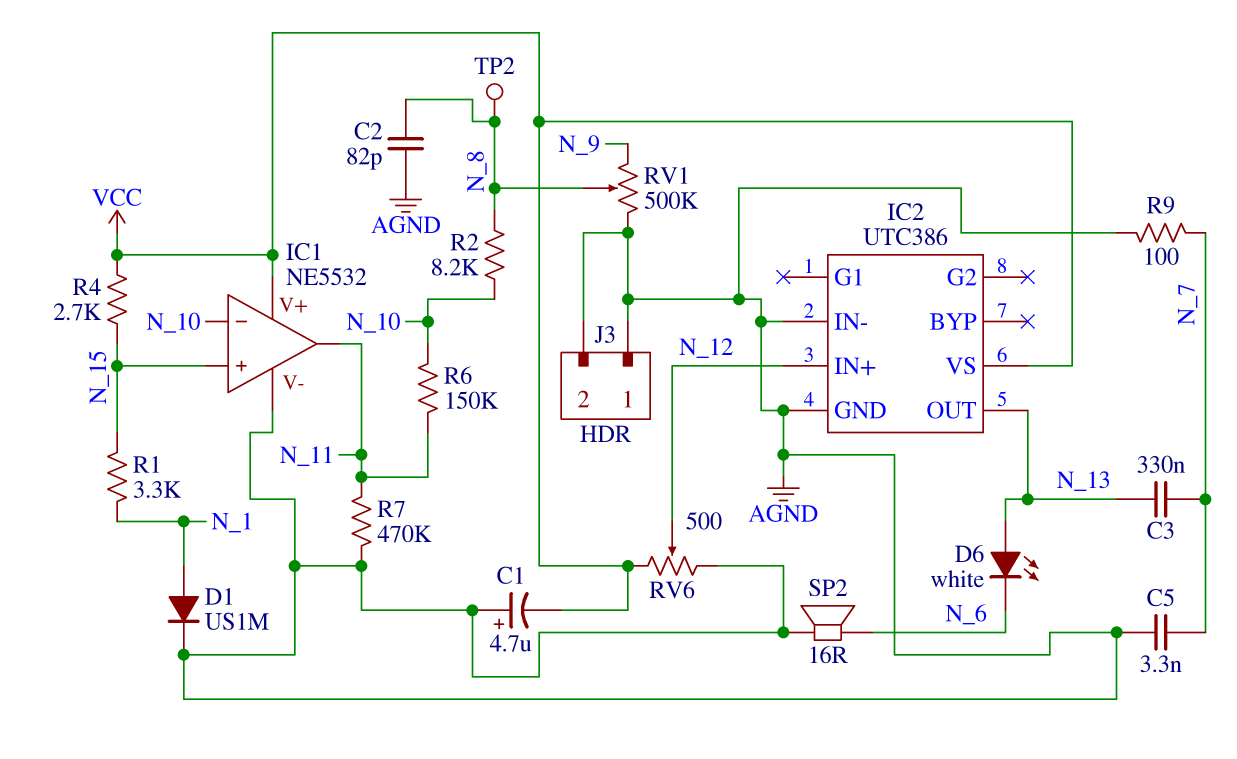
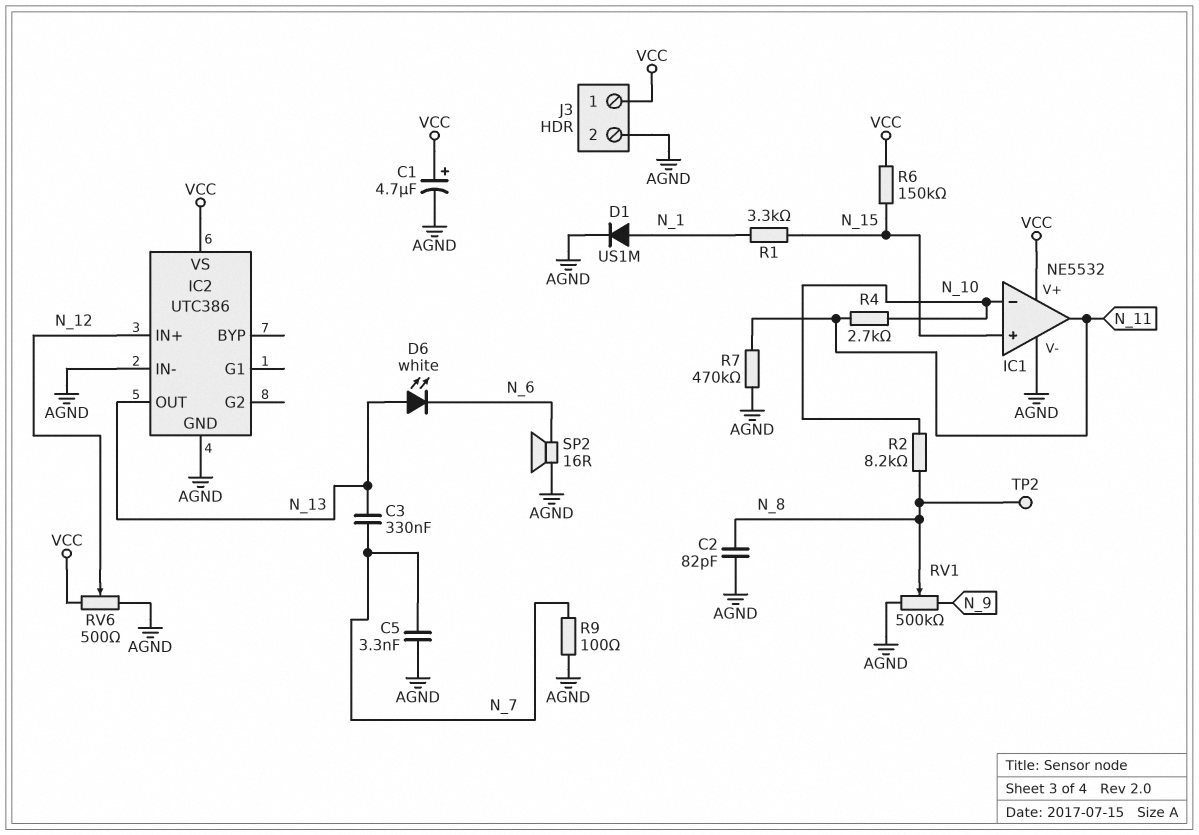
C1: 4.7uF (plus AGND, minus VCC) -> 4.7uF (plus VCC, minus AGND)
J3 pin 1: AGND -> VCC
R4: 2.7k (N_15, VCC) -> 2.7k (N_10, N_11)
R6: 150k (N_10, N_11) -> 150k (N_15, VCC)

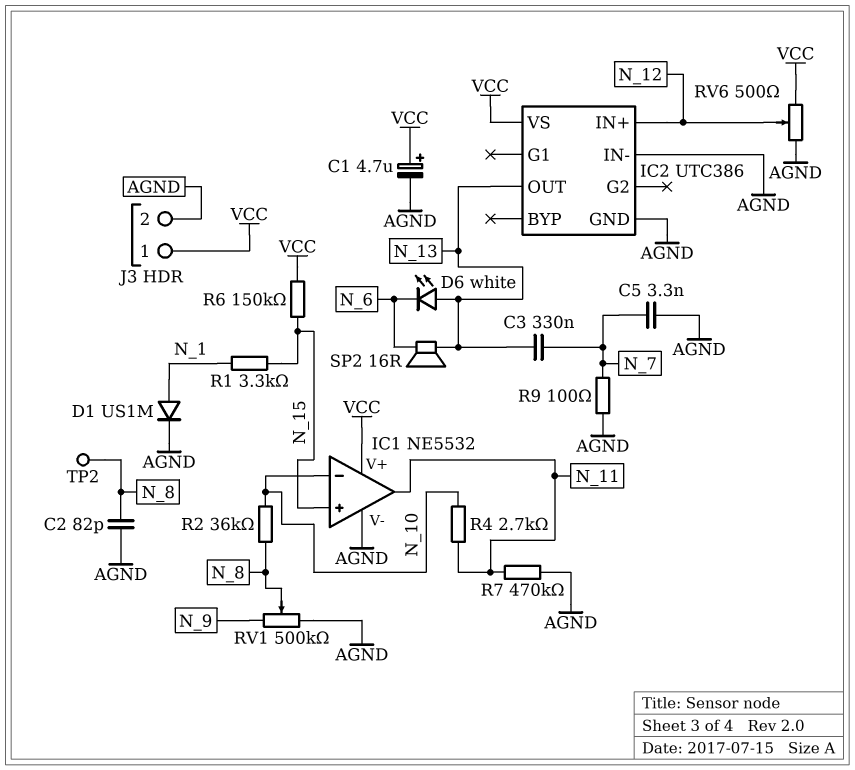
R2: 8.2k (N_8, N_10) -> 36k (N_8, N_10)
SP2: speaker 16R (AGND, N_6) -> speaker 16R (N_6, N_13)

